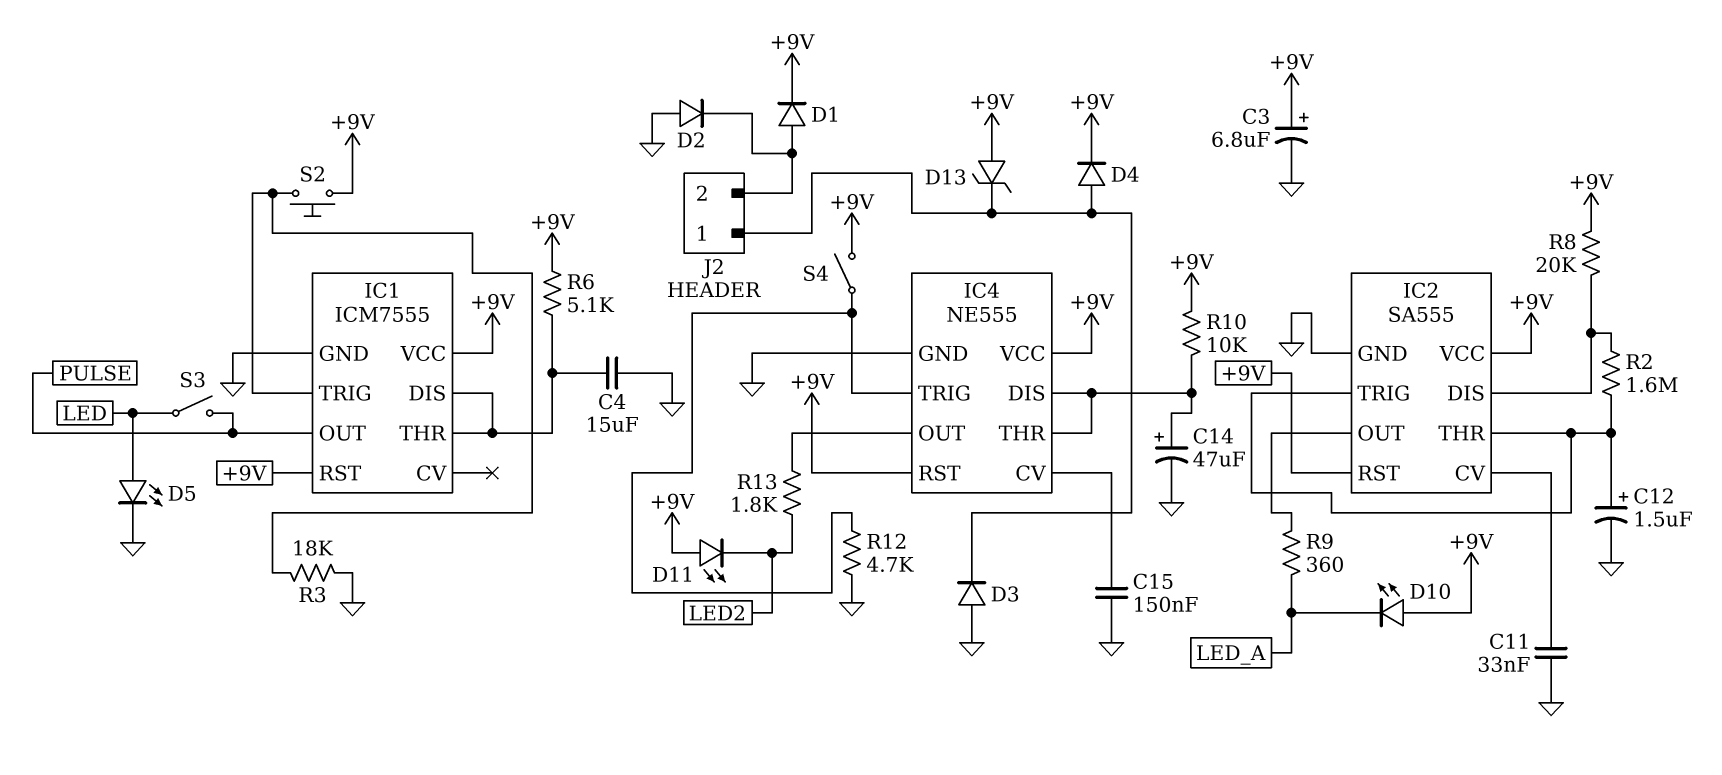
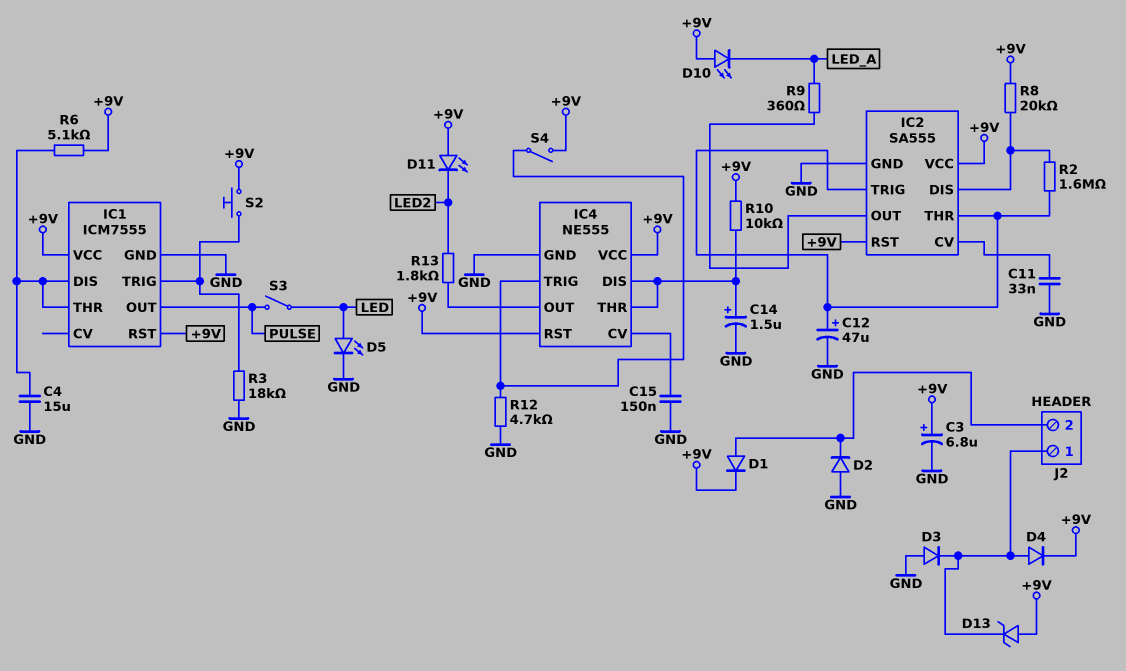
C12: 1.5uF (plus IC2/THR, minus GND) -> 47uF (plus IC2/THR, minus GND)
C14: 47uF (plus IC4/DIS, minus GND) -> 1.5uF (plus IC4/DIS, minus GND)

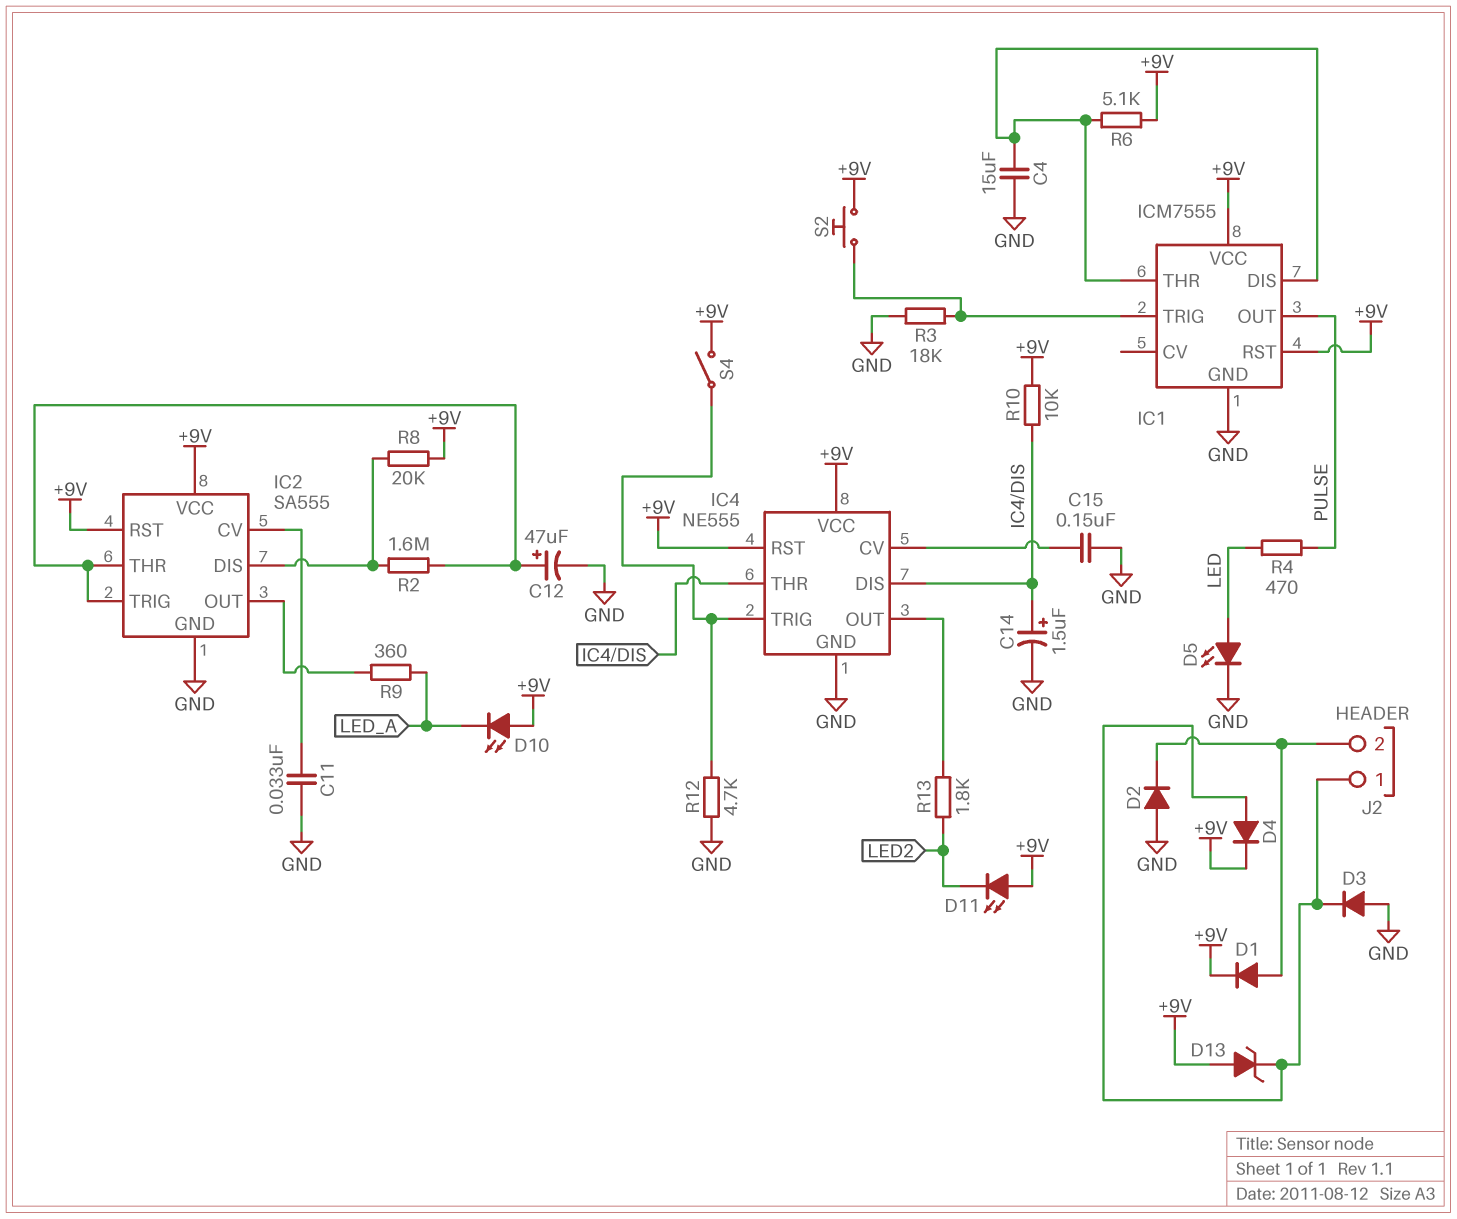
C3: 6.8uF (plus +9V, minus GND) -> none
R4: none -> 470 (LED, PULSE)
S3: switch (LED, PULSE) -> none

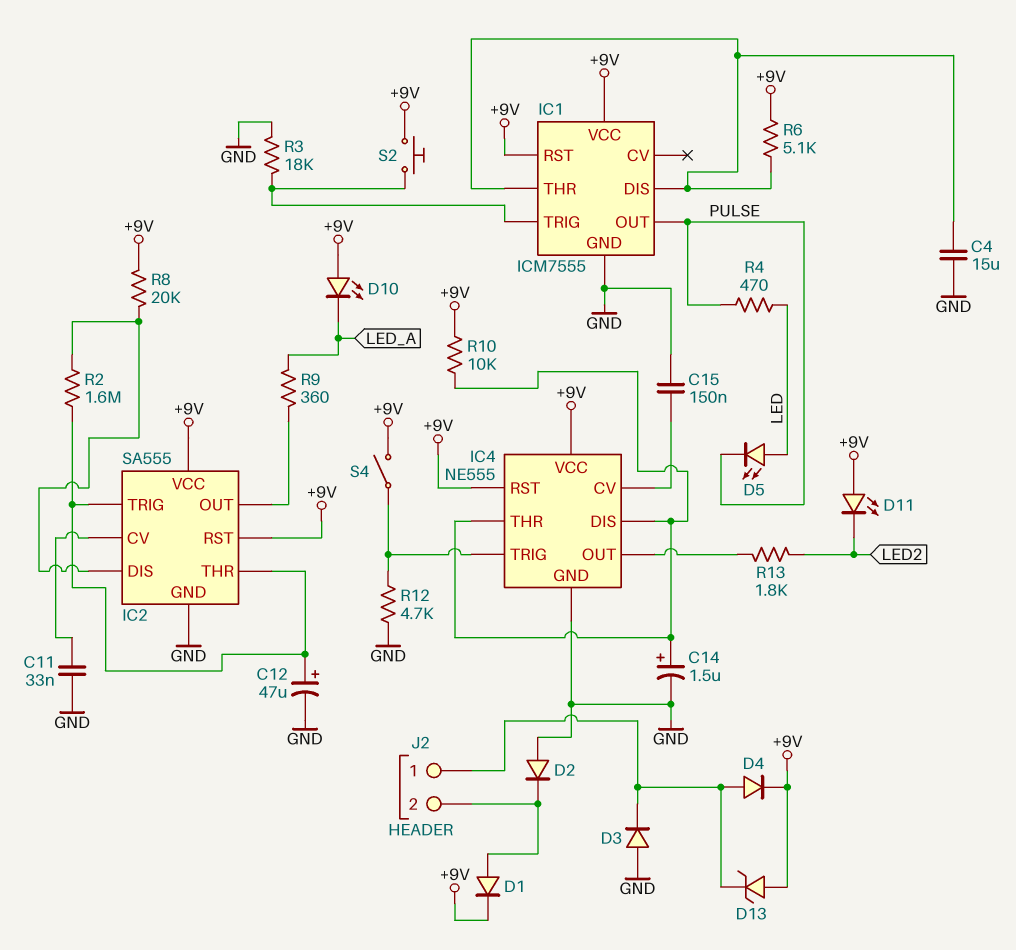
D5: LED (A LED, K GND) -> LED (A LED, K PULSE)

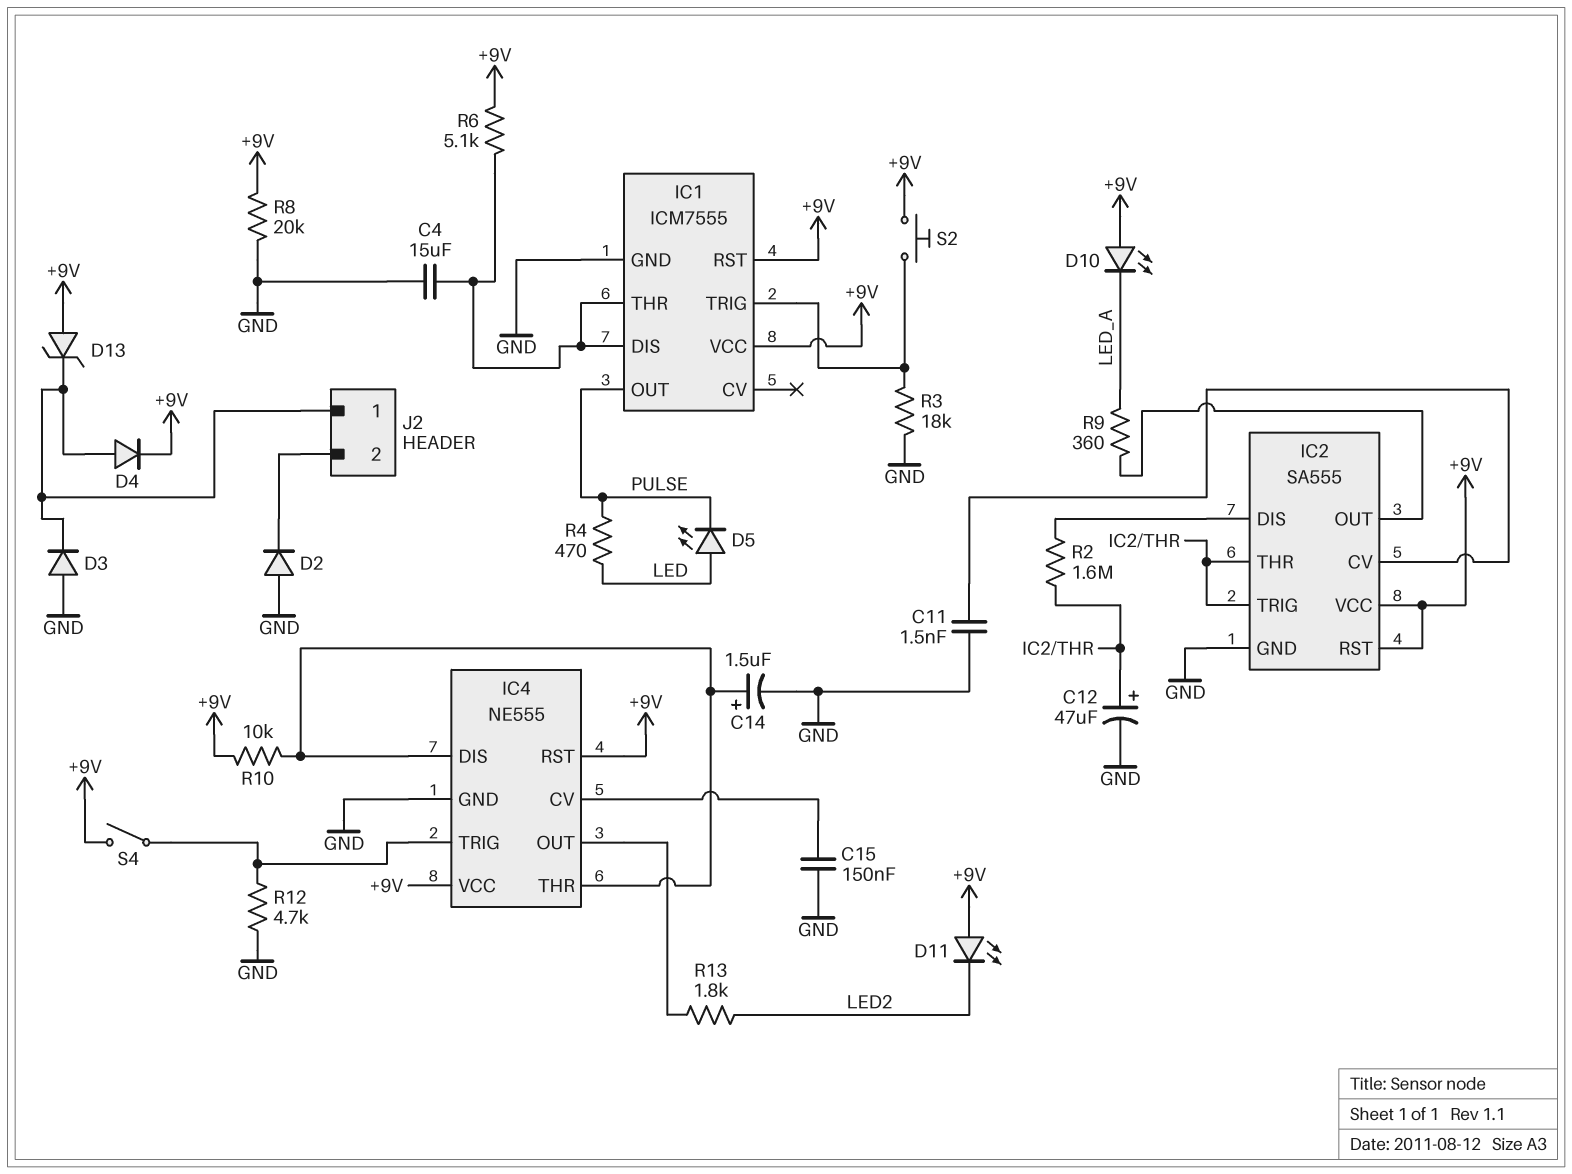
C11: 33nF (GND, IC2/CV) -> 1.5nF (GND, IC2/CV)
D1: diode (A J2/2, K +9V) -> none
R8: 20k (+9V, IC2/DIS) -> 20k (+9V, GND)

